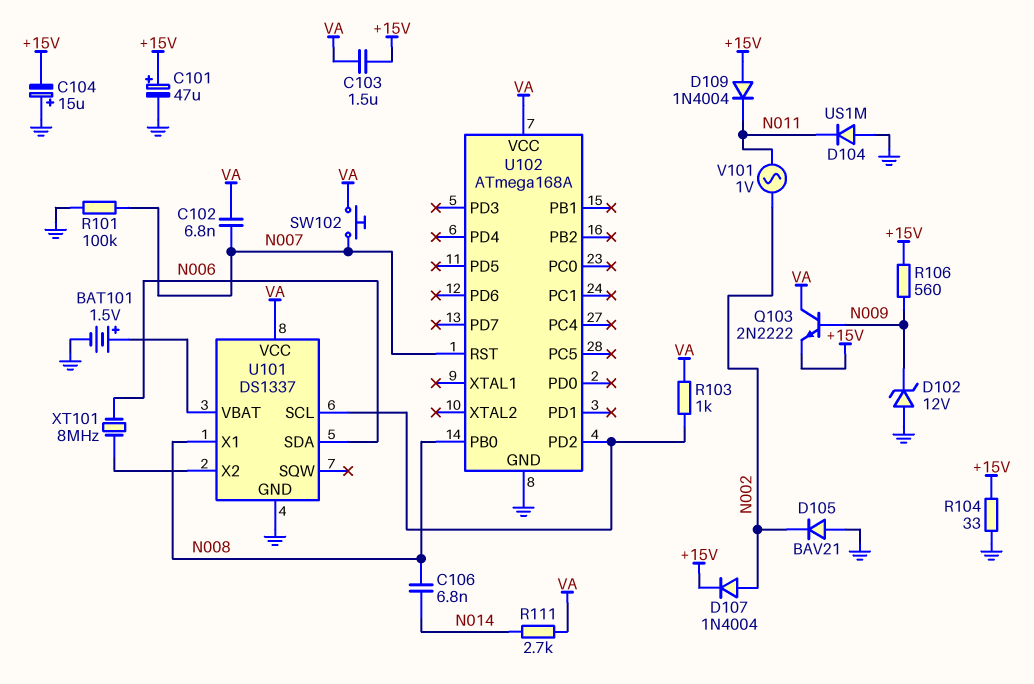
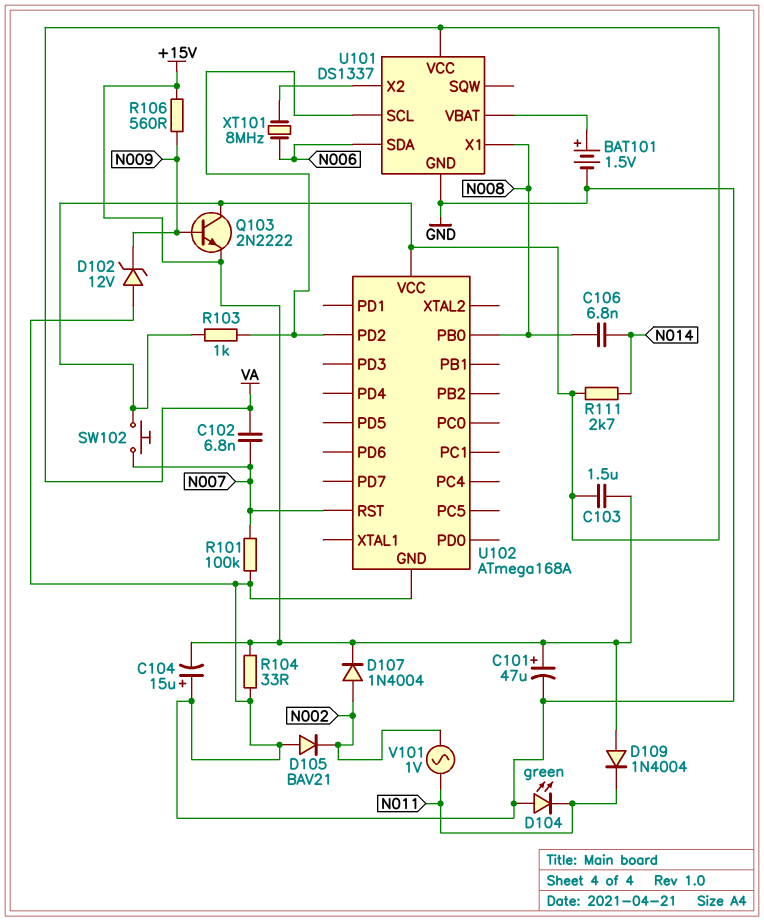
D104: diode US1M (A GND, K N011) -> LED green (A GND, K N011)

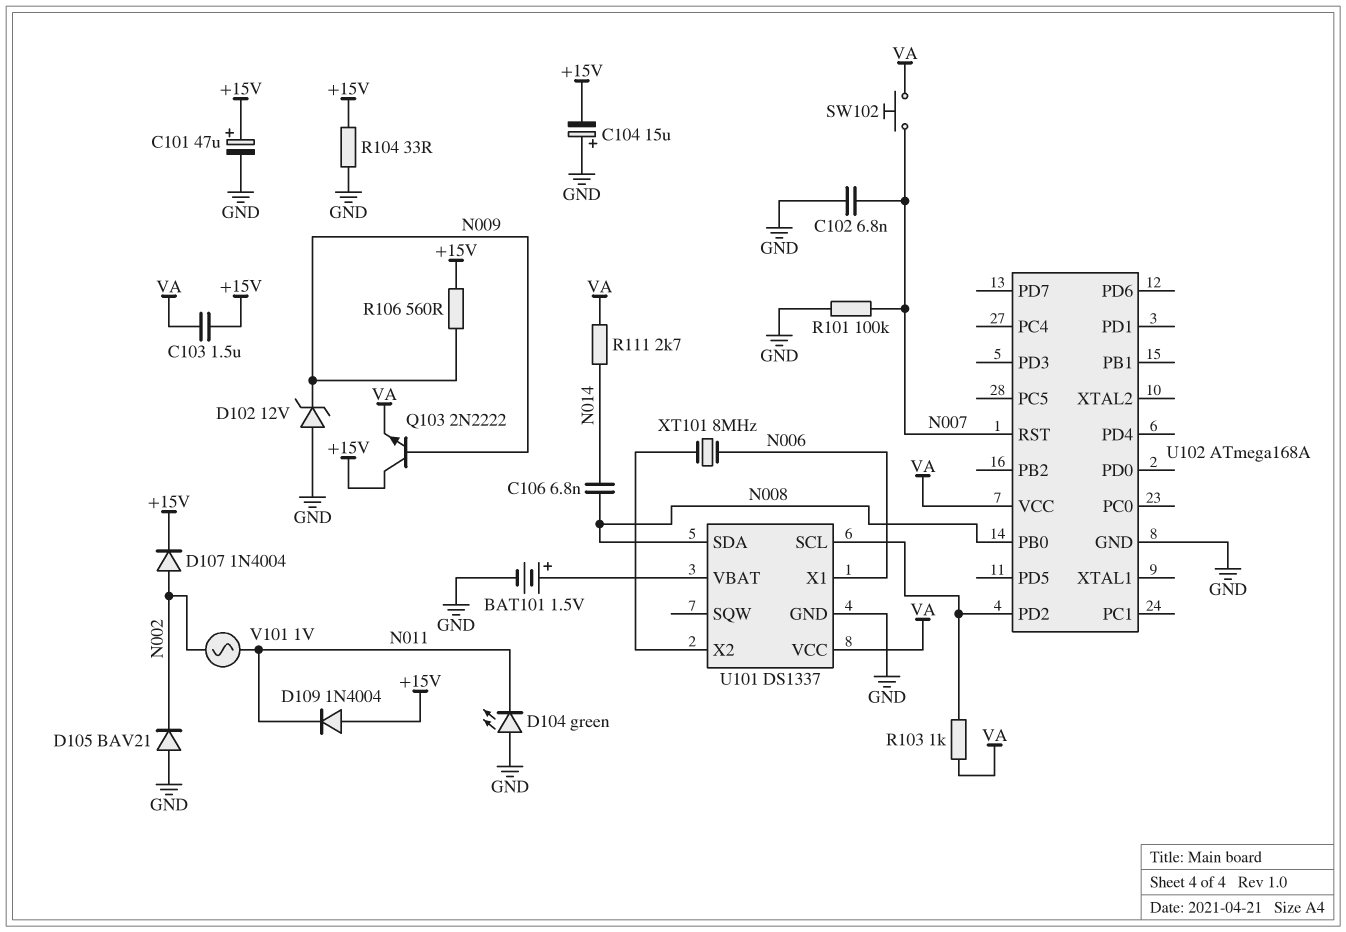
C102: 6.8nF (N007, VA) -> 6.8nF (GND, N007)
Q103: NPN 2N2222 (B N009, C VA, E +15V) -> NPN 2N2222 (B N009, C +15V, E VA)
U101 pin SDA: N006 -> N008
U101 pin X1: N008 -> N006

